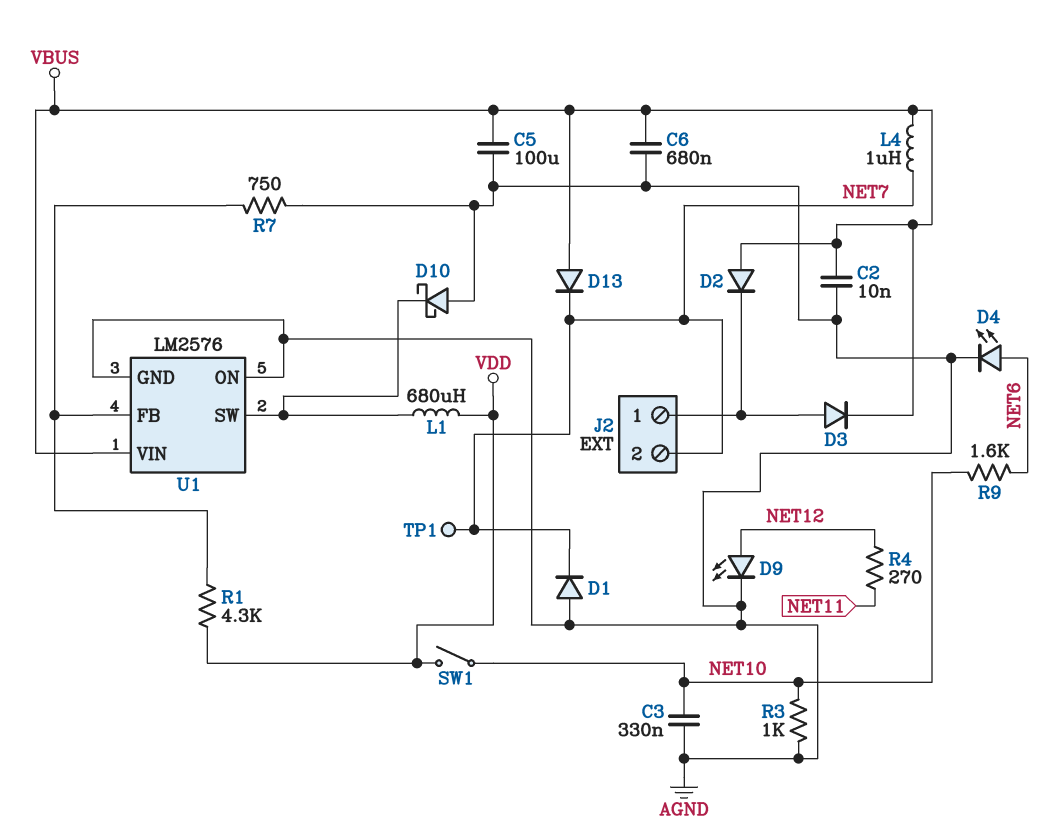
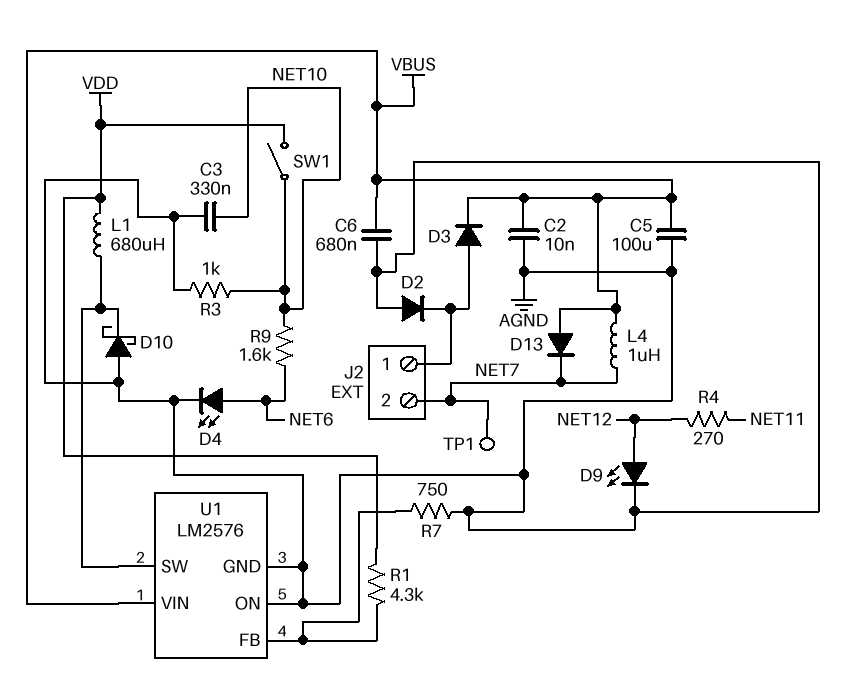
D1: diode (A AGND, K NET7) -> none
D2: diode (A VBUS, K J2/1) -> diode (A AGND, K J2/1)

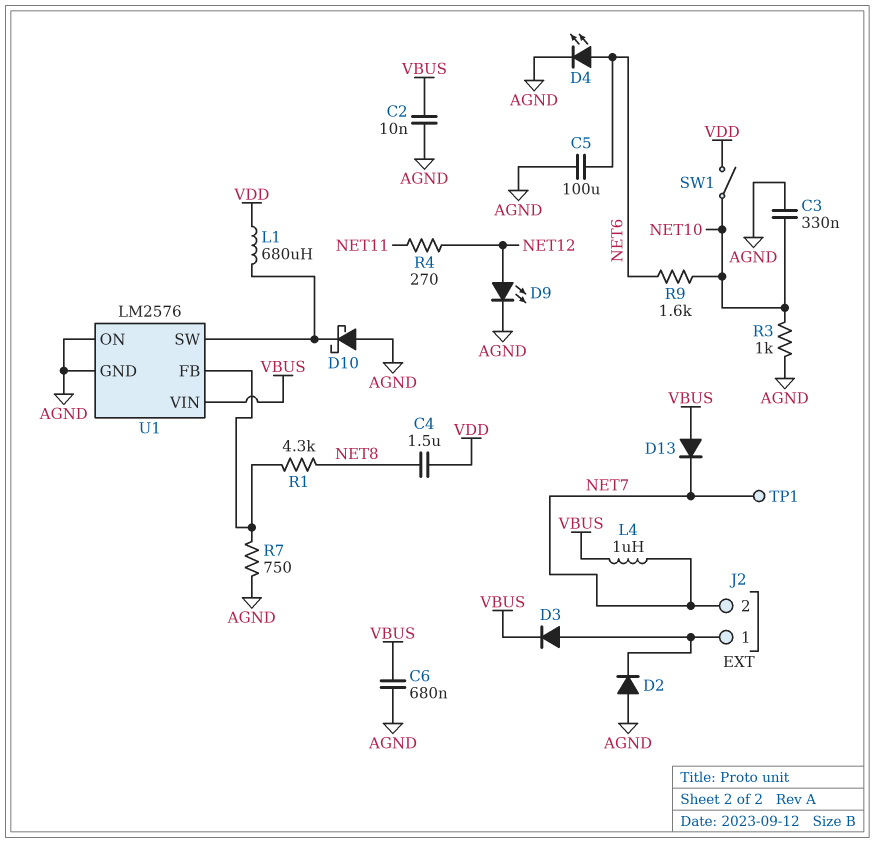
C4: none -> 1.5uF (NET8, VDD)
C5: 100uF (AGND, VBUS) -> 100uF (AGND, NET6)
R1: 4.3k (U1/FB, VDD) -> 4.3k (NET8, U1/FB)

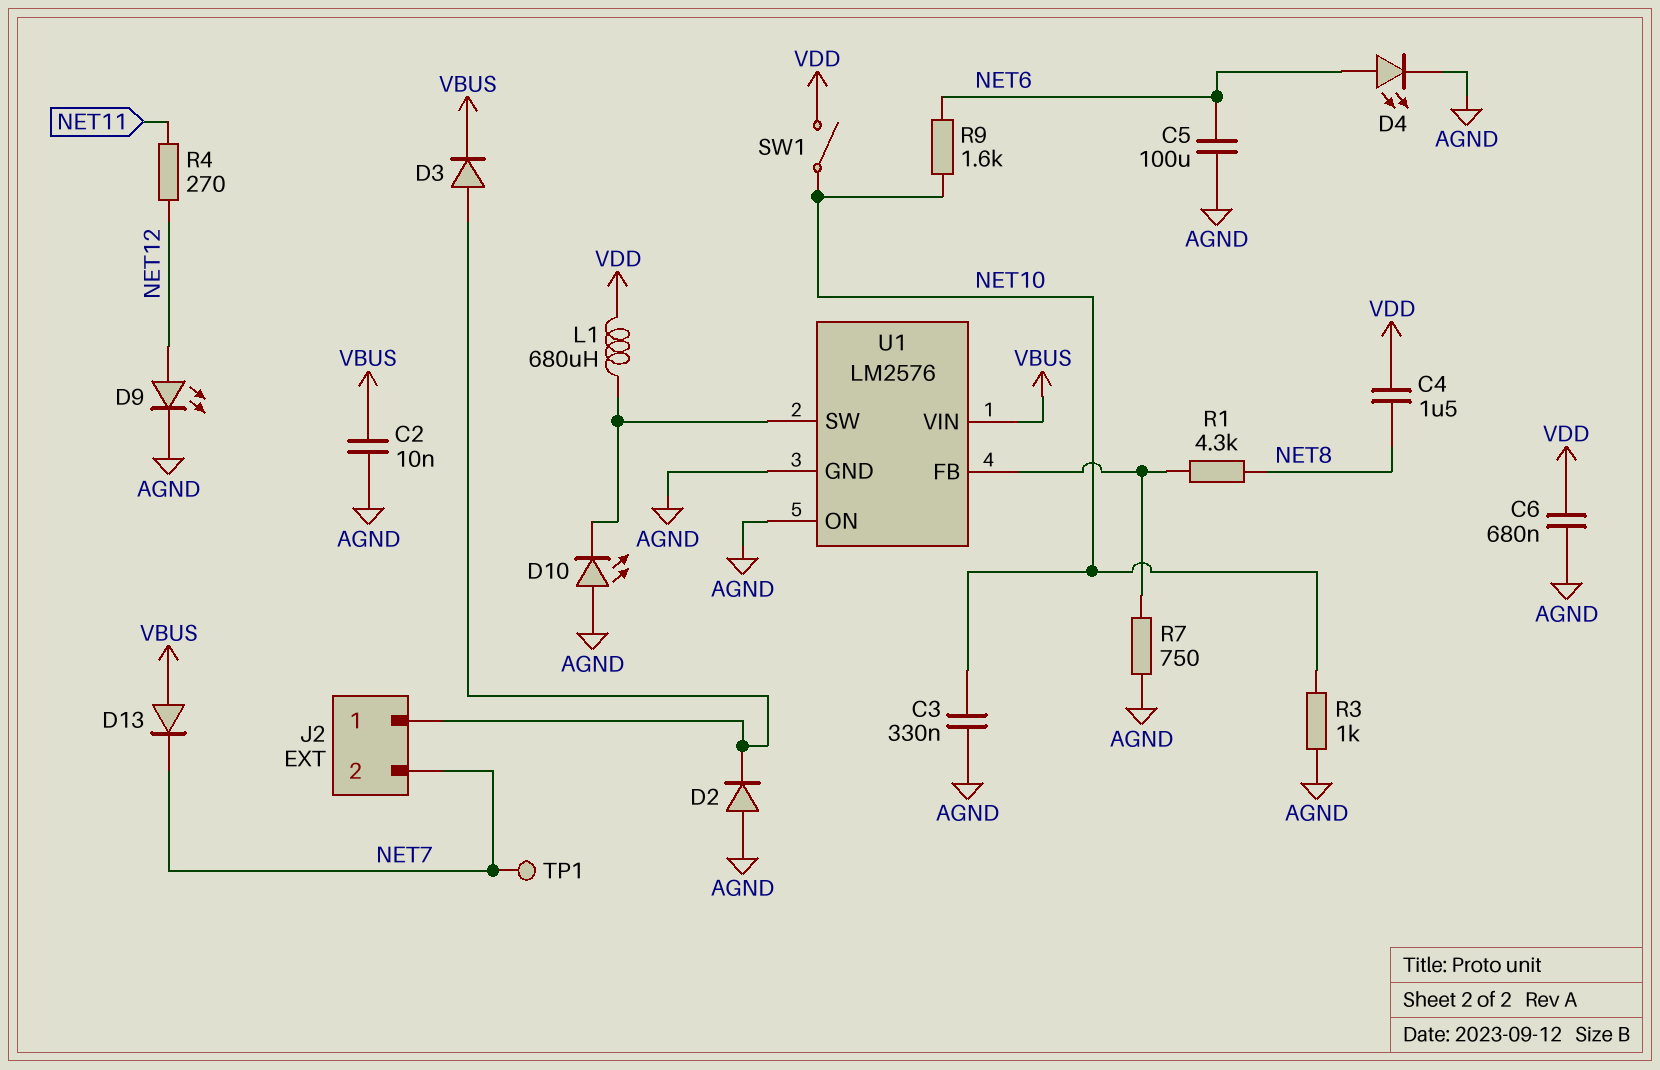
C6: 680nF (AGND, VBUS) -> 680nF (AGND, VDD)
D10: schottky (A AGND, K U1/SW) -> LED (A AGND, K U1/SW)
L4: 1uH (NET7, VBUS) -> none

